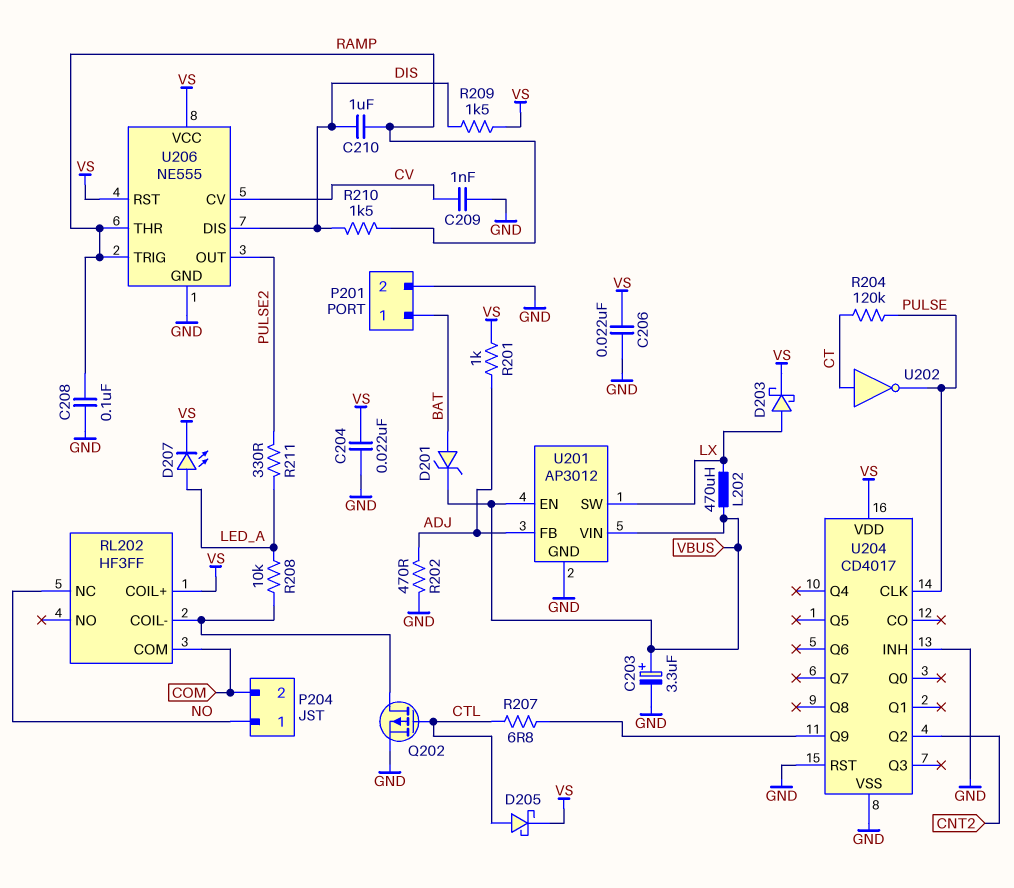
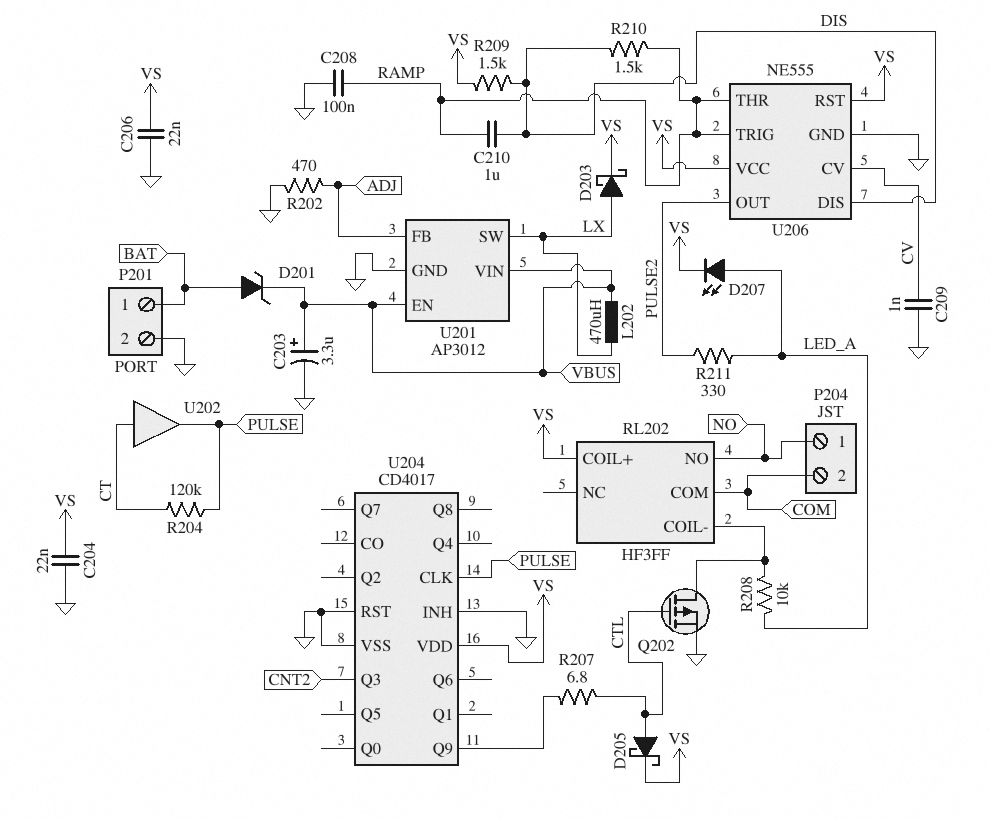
R201: 1k (ADJ, VS) -> none
RL202 pin NC: NO -> none
RL202 pin NO: none -> NO
U202: NOT (in CT, out PULSE) -> buffer (in CT, out PULSE)
U204 pin Q2: CNT2 -> none
U204 pin Q3: none -> CNT2

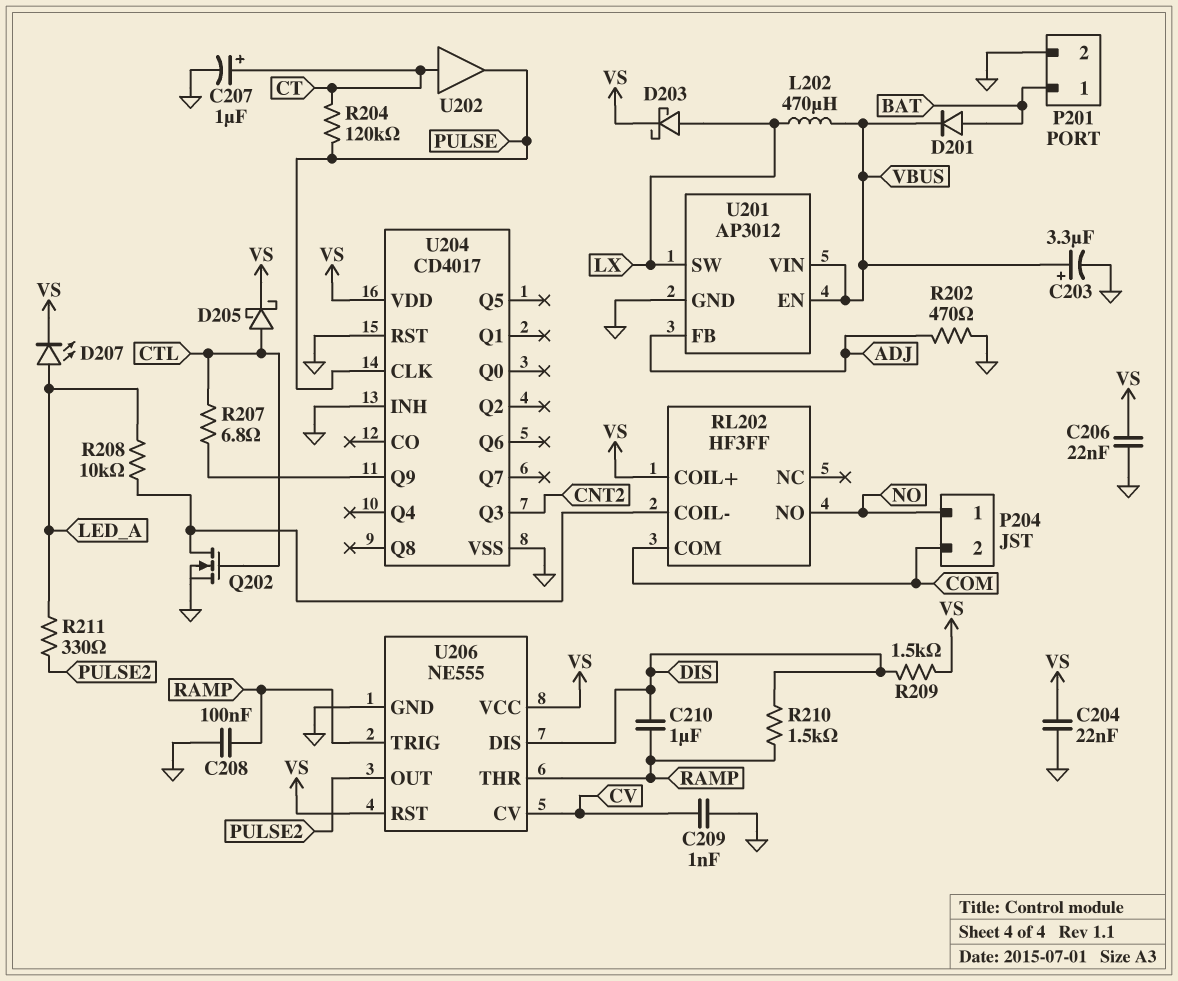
C207: none -> 1uF (plus CT, minus GND)
D201: zener (A BAT, K VBUS) -> diode (A BAT, K VBUS)
Q202: PMOS (G CTL, D RL202/COIL-, S GND) -> NMOS (G CTL, D RL202/COIL-, S GND)

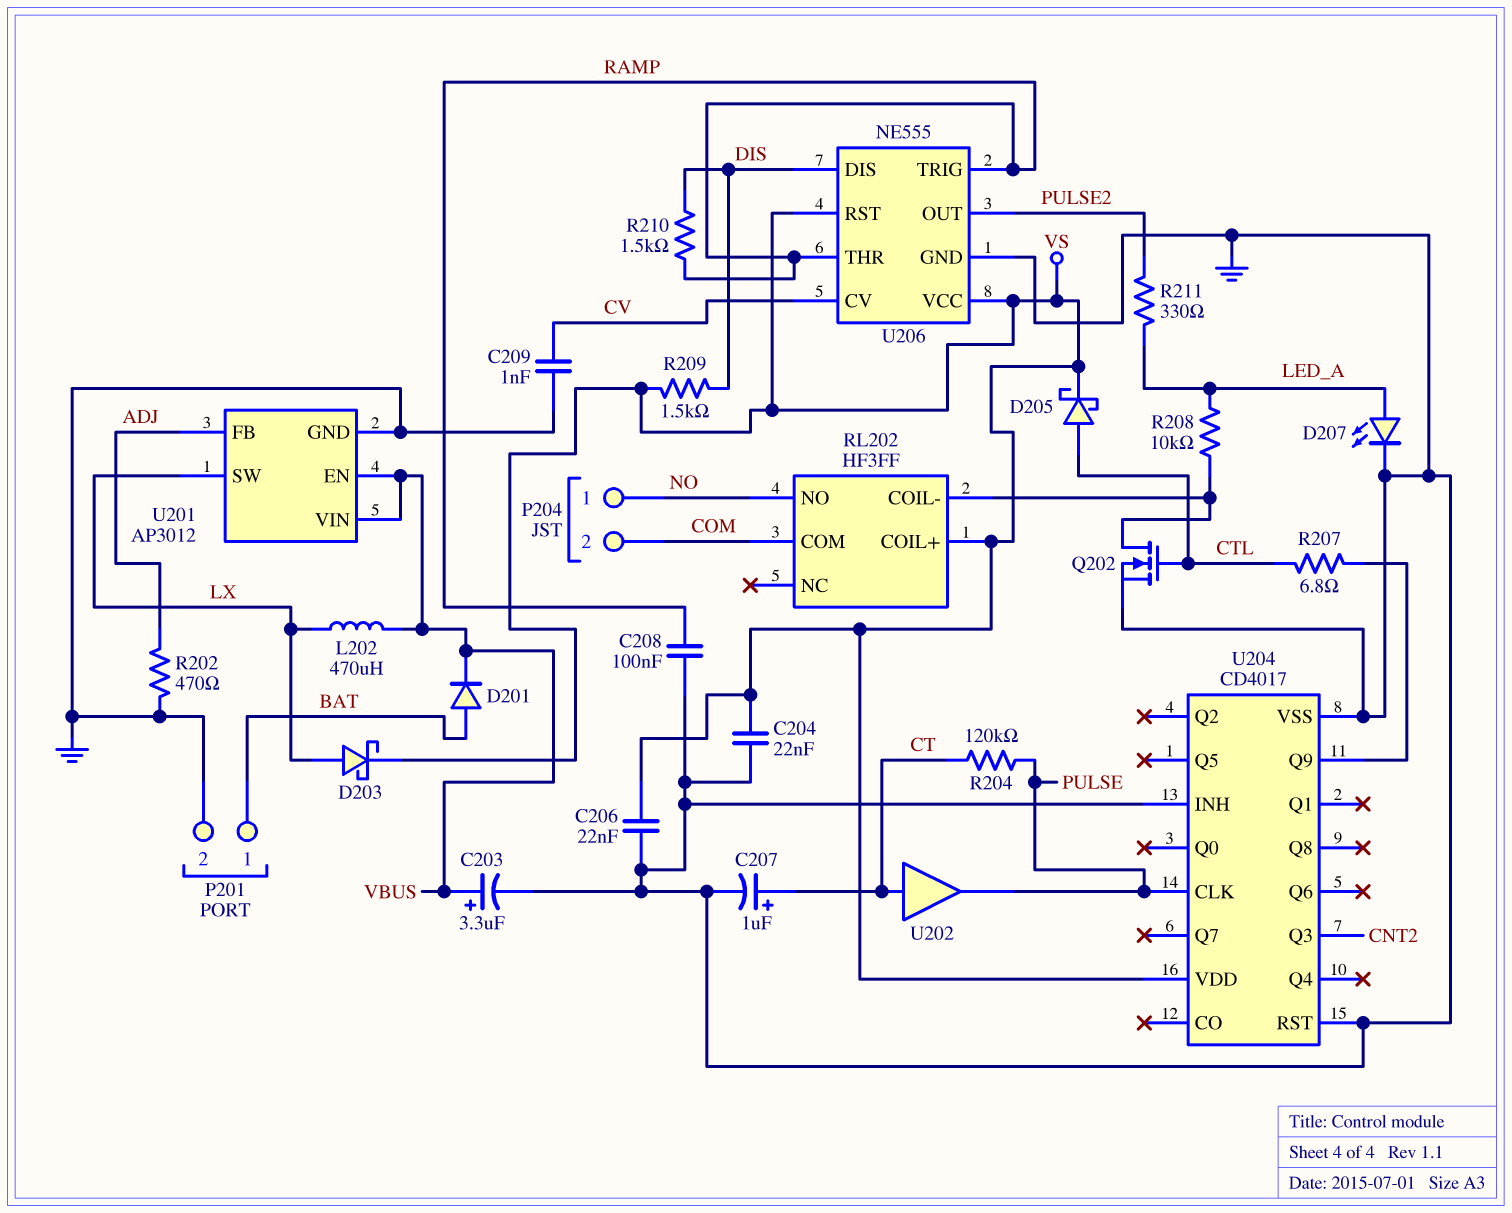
C210: 1uF (DIS, RAMP) -> none
D207: LED (A LED_A, K VS) -> LED (A LED_A, K GND)

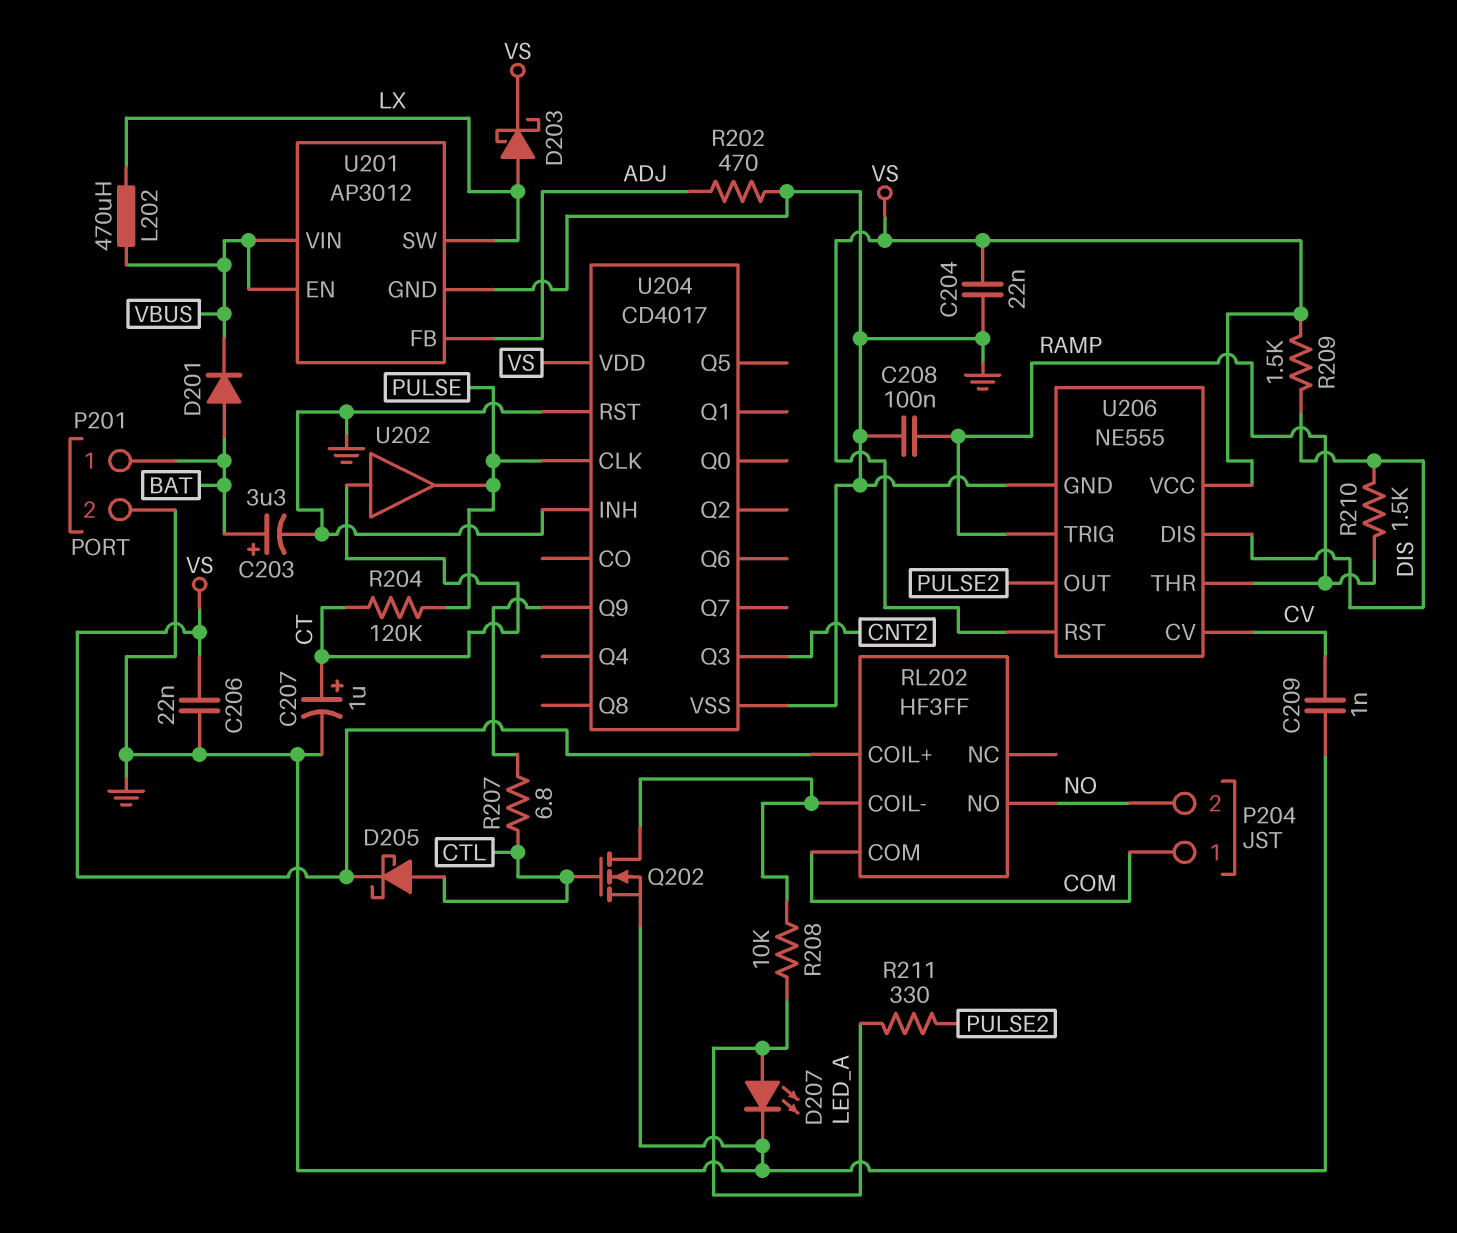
C203: 3.3uF (plus VBUS, minus GND) -> 3.3uF (plus BAT, minus GND)
P204 pin 1: NO -> COM
P204 pin 2: COM -> NO

